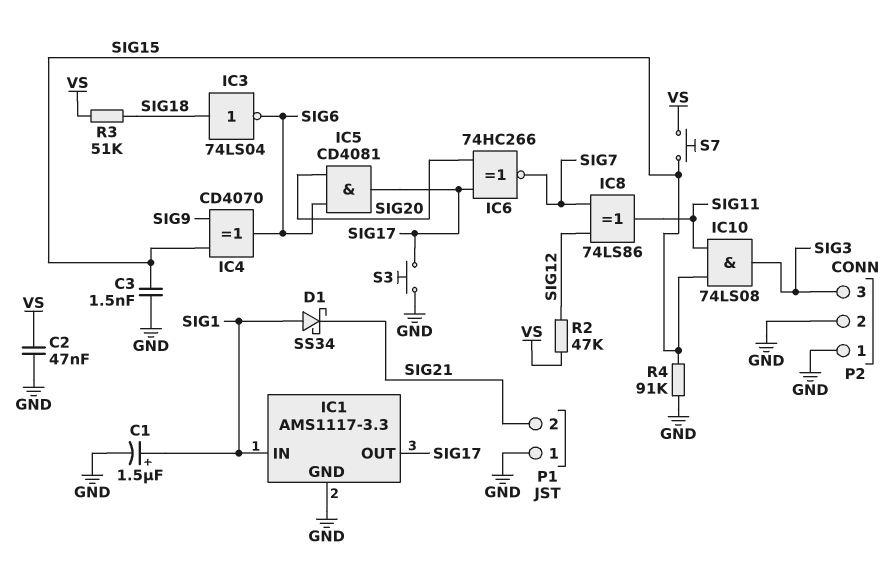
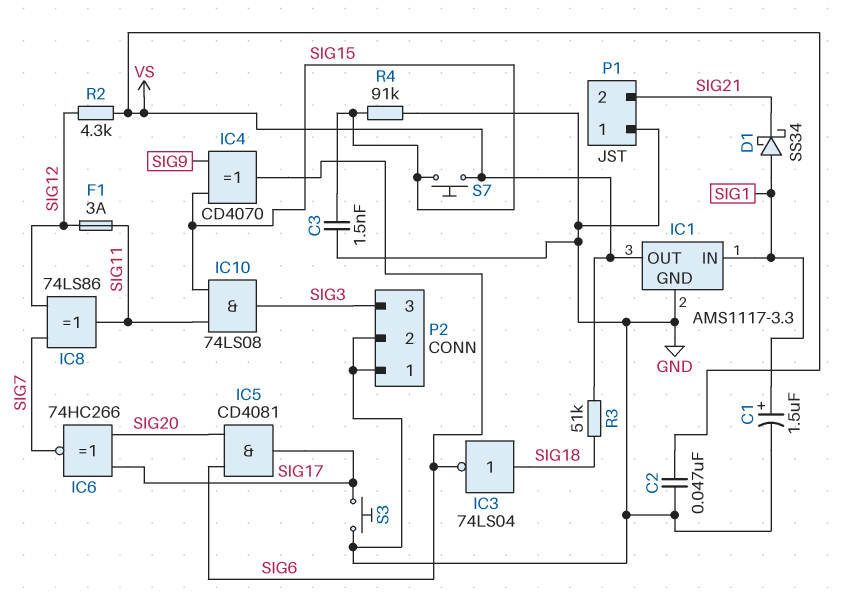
F1: none -> 3A (SIG11, SIG12)
IC1 pin OUT: SIG17 -> VS
R2: 47k (SIG12, VS) -> 4.3k (SIG12, VS)

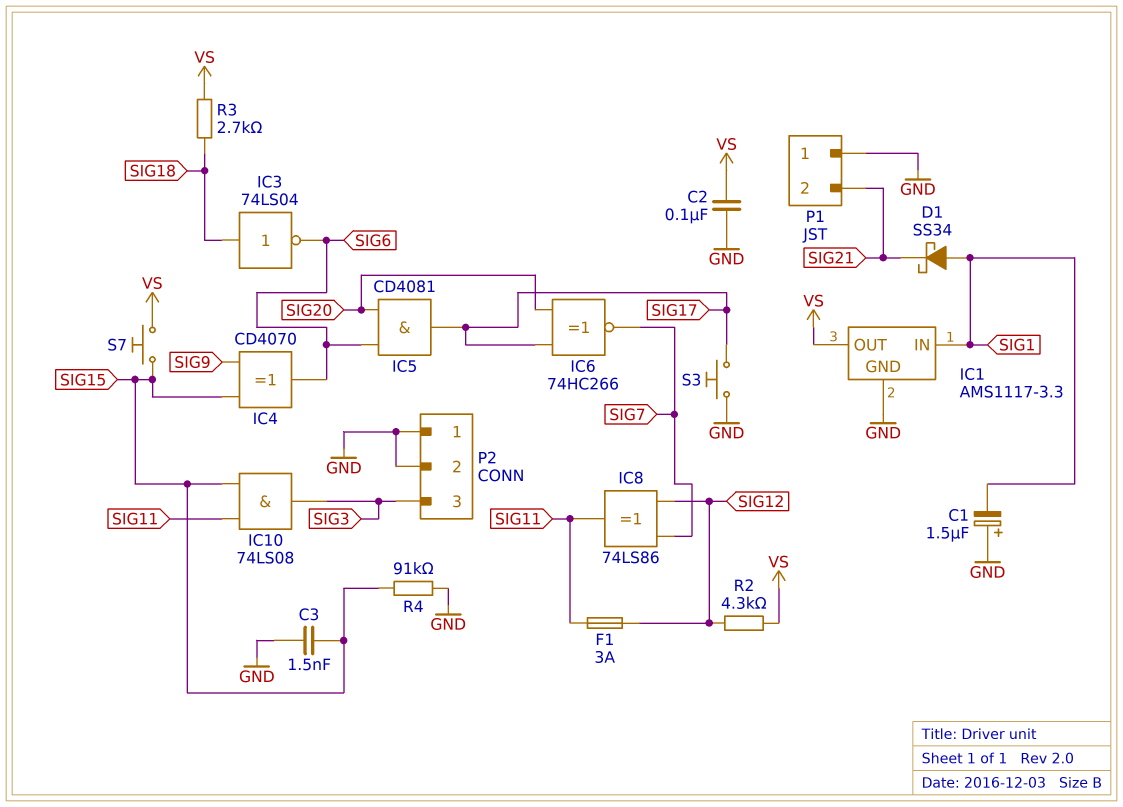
C1: 1.5uF (plus SIG1, minus GND) -> 1.5uF (plus GND, minus SIG1)
C2: 47nF (GND, VS) -> 100nF (GND, VS)
R3: 51k (SIG18, VS) -> 2.7k (SIG18, VS)

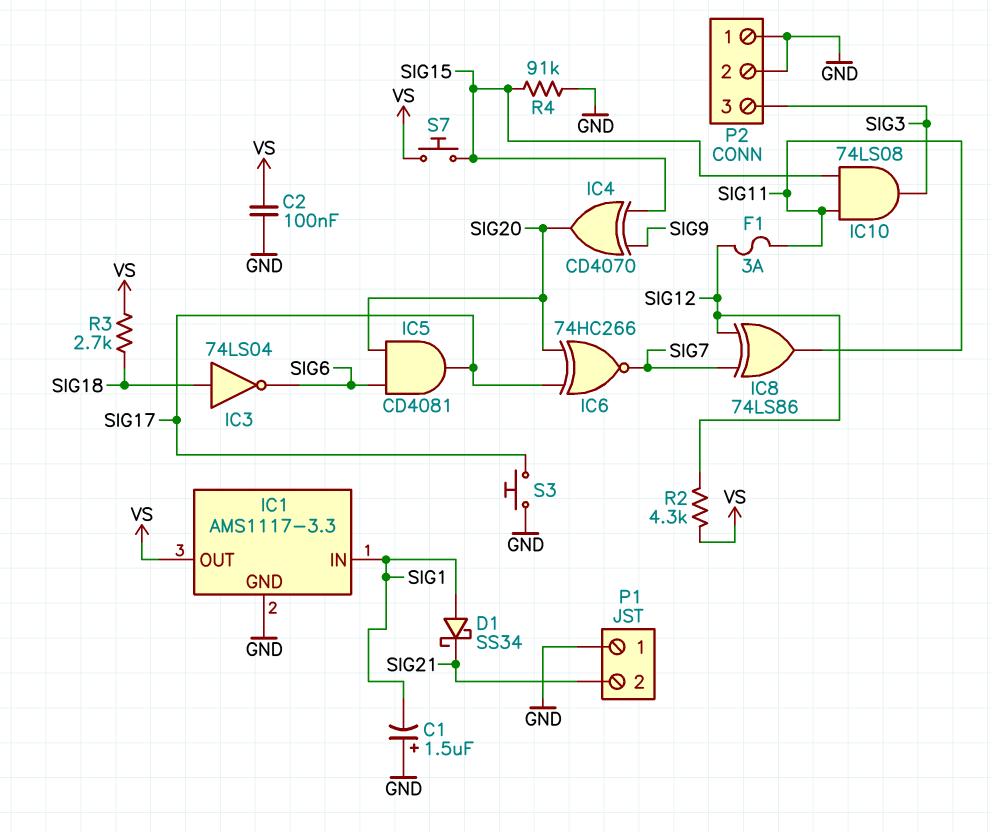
C3: 1.5nF (GND, SIG15) -> none
IC4: XOR CD4070 (in SIG9, in SIG15, out SIG6) -> XOR CD4070 (in SIG9, in SIG15, out SIG20)

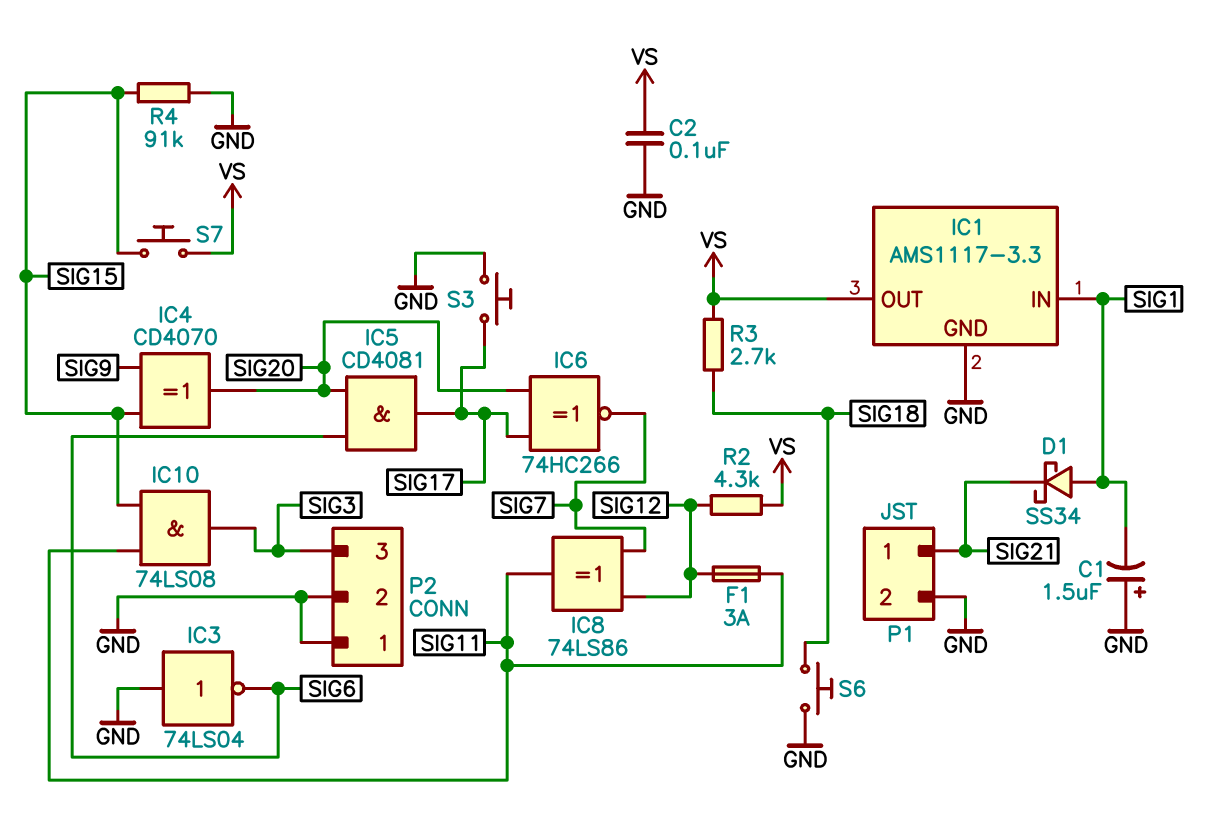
IC3: NOT 74LS04 (in SIG18, out SIG6) -> NOT 74LS04 (in GND, out SIG6)
P1 pin 1: GND -> SIG21
P1 pin 2: SIG21 -> GND
S6: none -> button (GND, SIG18)

